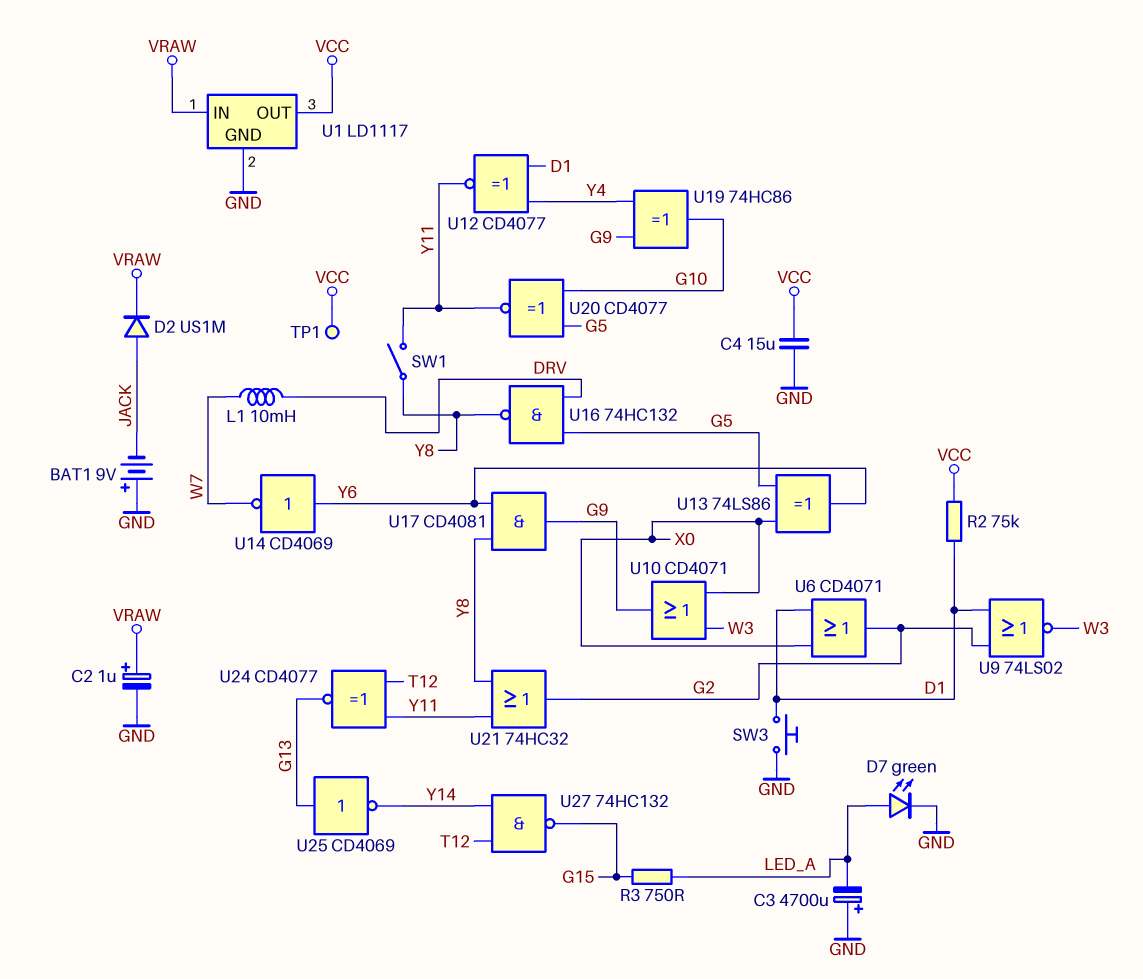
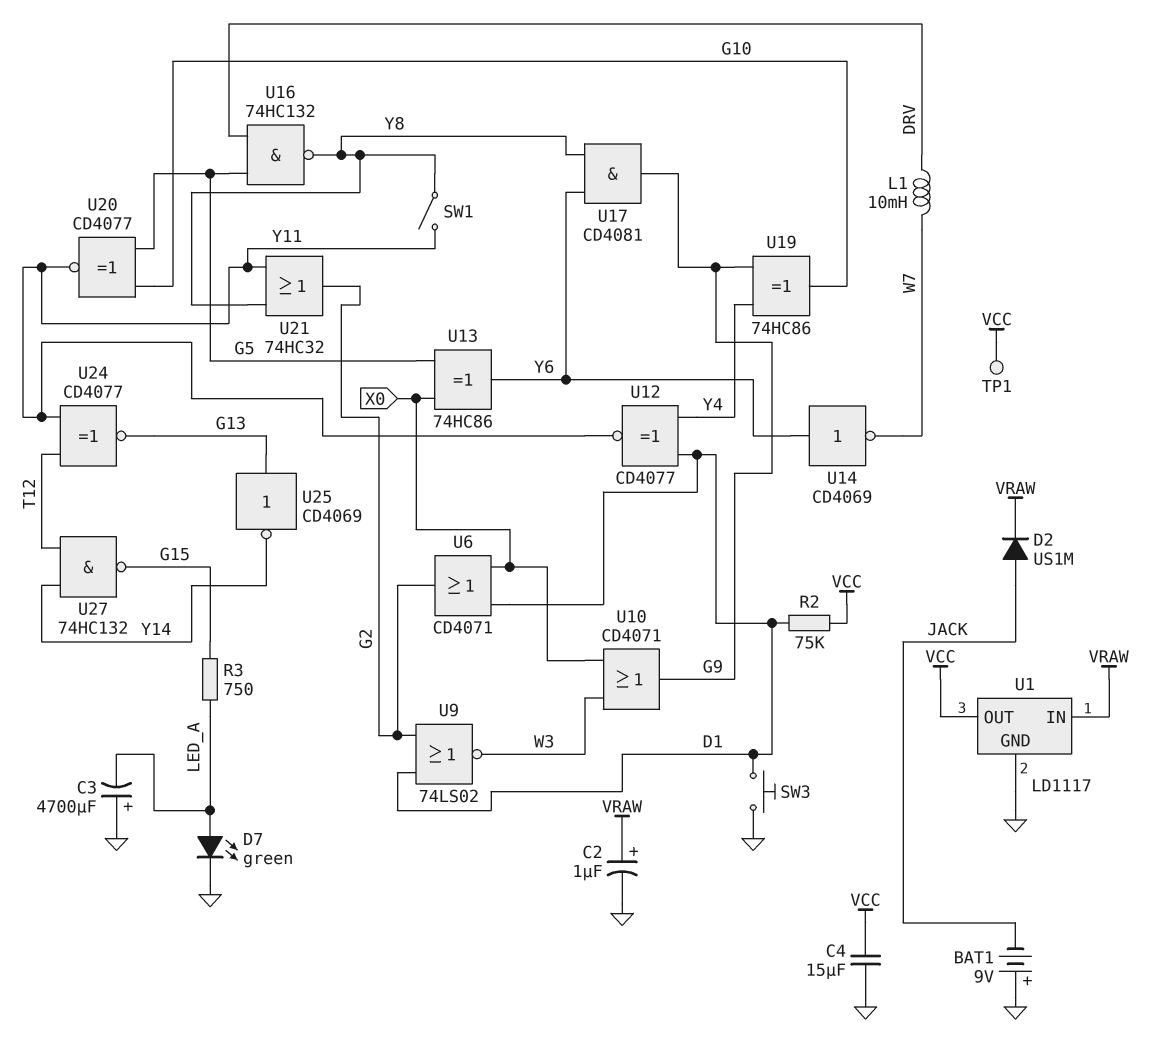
U13: XOR 74LS86 (in G5, in X0, out Y6) -> XOR 74HC86 (in G5, in X0, out Y6)

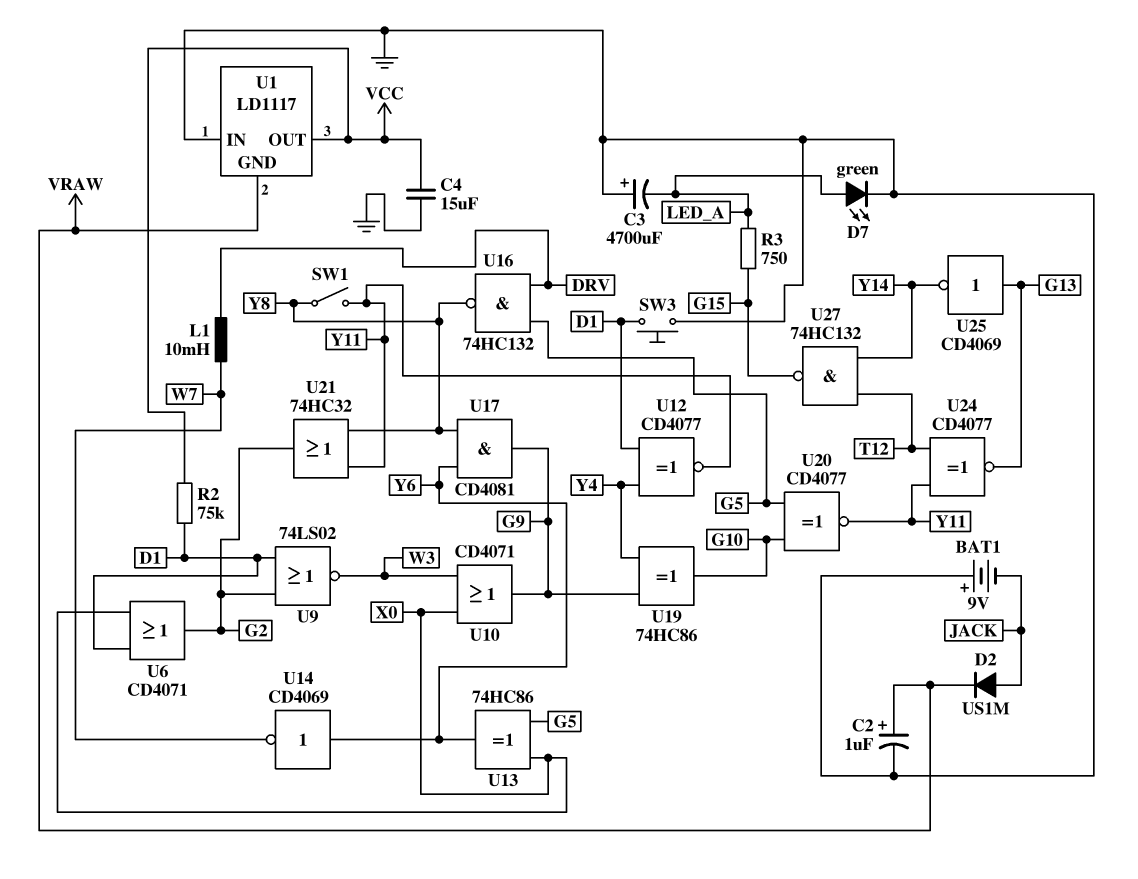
TP1: test point (VCC) -> none
U1 pin GND: GND -> VRAW
U1 pin IN: VRAW -> GND

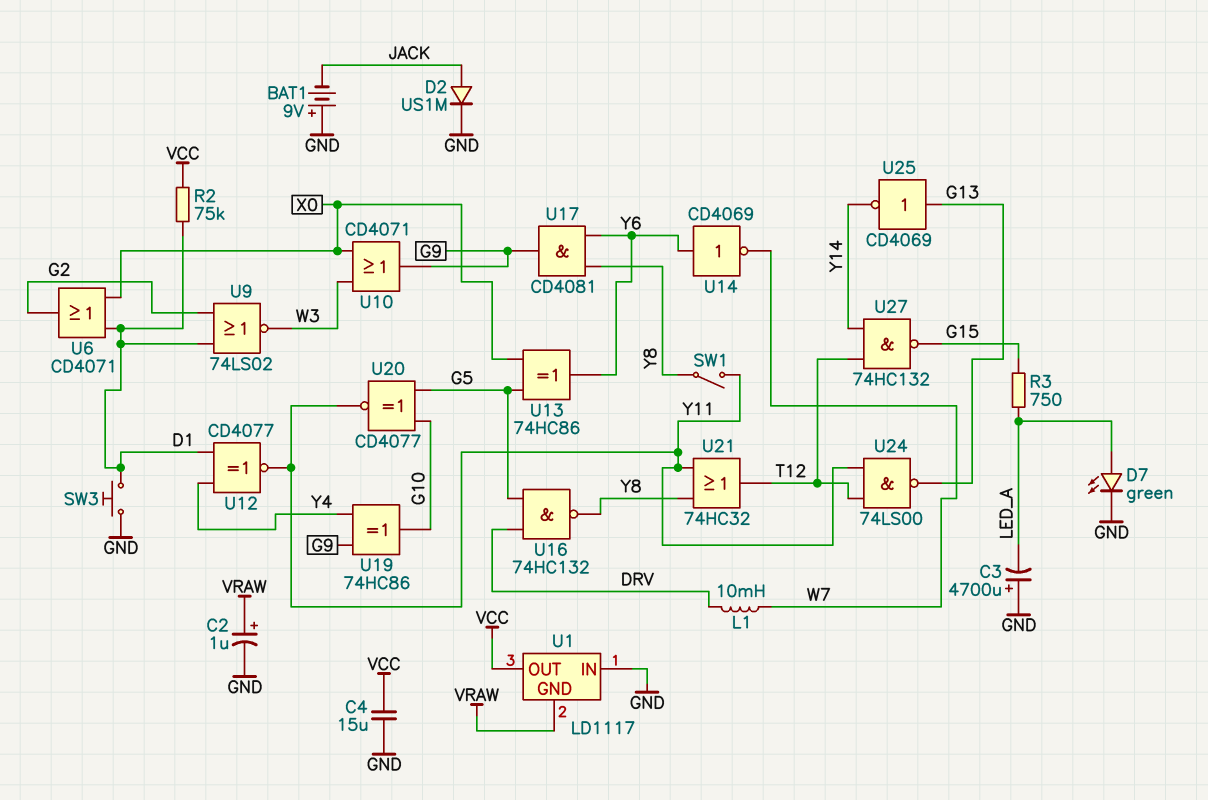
D2: diode US1M (A JACK, K VRAW) -> diode US1M (A JACK, K GND)
U21: OR 74HC32 (in Y8, in Y11, out G2) -> OR 74HC32 (in Y8, in Y11, out T12)
U24: XNOR CD4077 (in T12, in Y11, out G13) -> NAND 74LS00 (in T12, in Y11, out G13)

